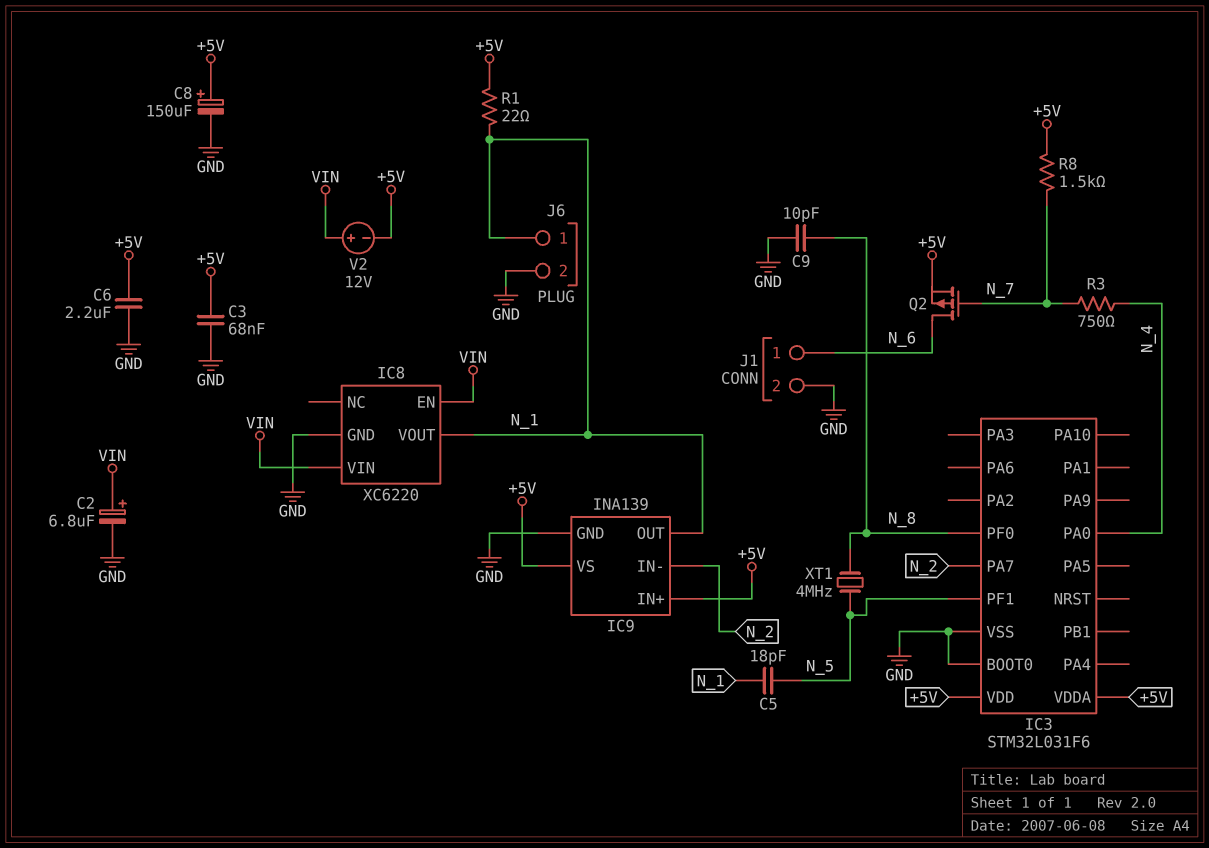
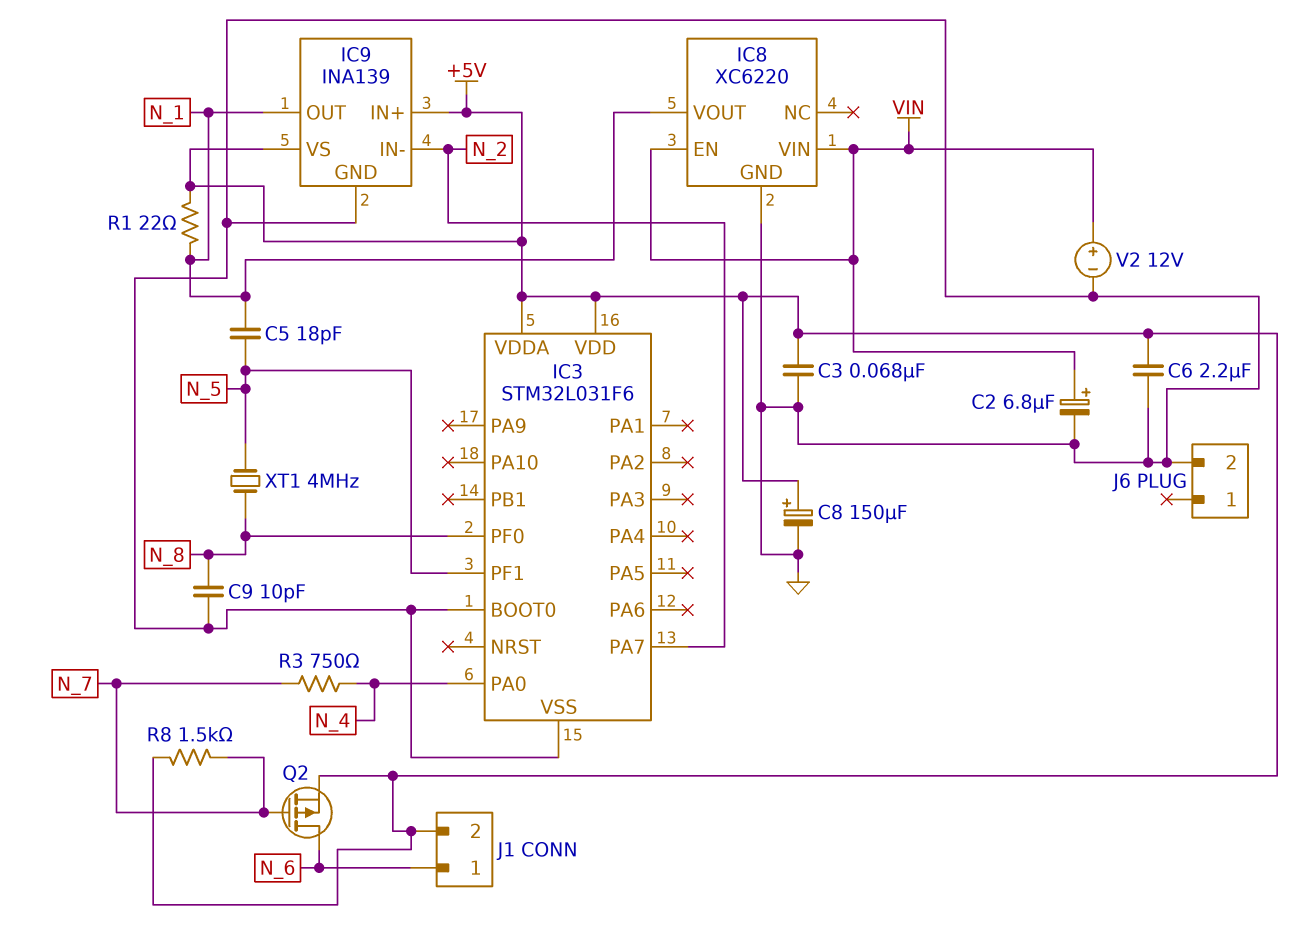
J1 pin 2: GND -> +5V
J6 pin 1: N_1 -> none
V2: 12V (plus VIN, minus +5V) -> 12V (plus VIN, minus GND)

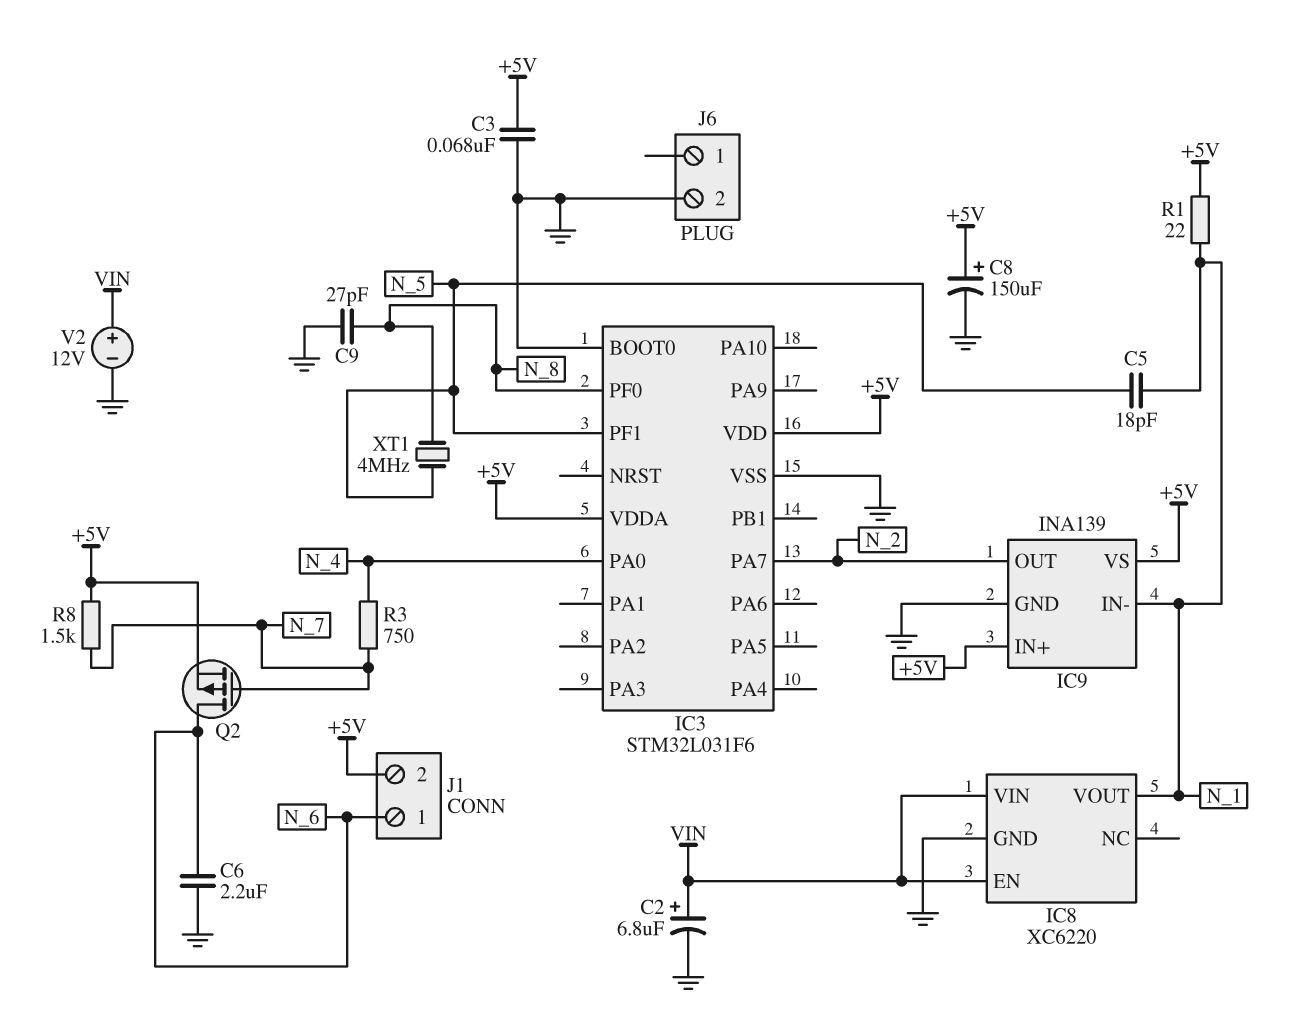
C6: 2.2uF (+5V, GND) -> 2.2uF (GND, N_6)
C9: 10pF (GND, N_8) -> 27pF (GND, N_8)
IC9 pin IN-: N_2 -> N_1
IC9 pin OUT: N_1 -> N_2

